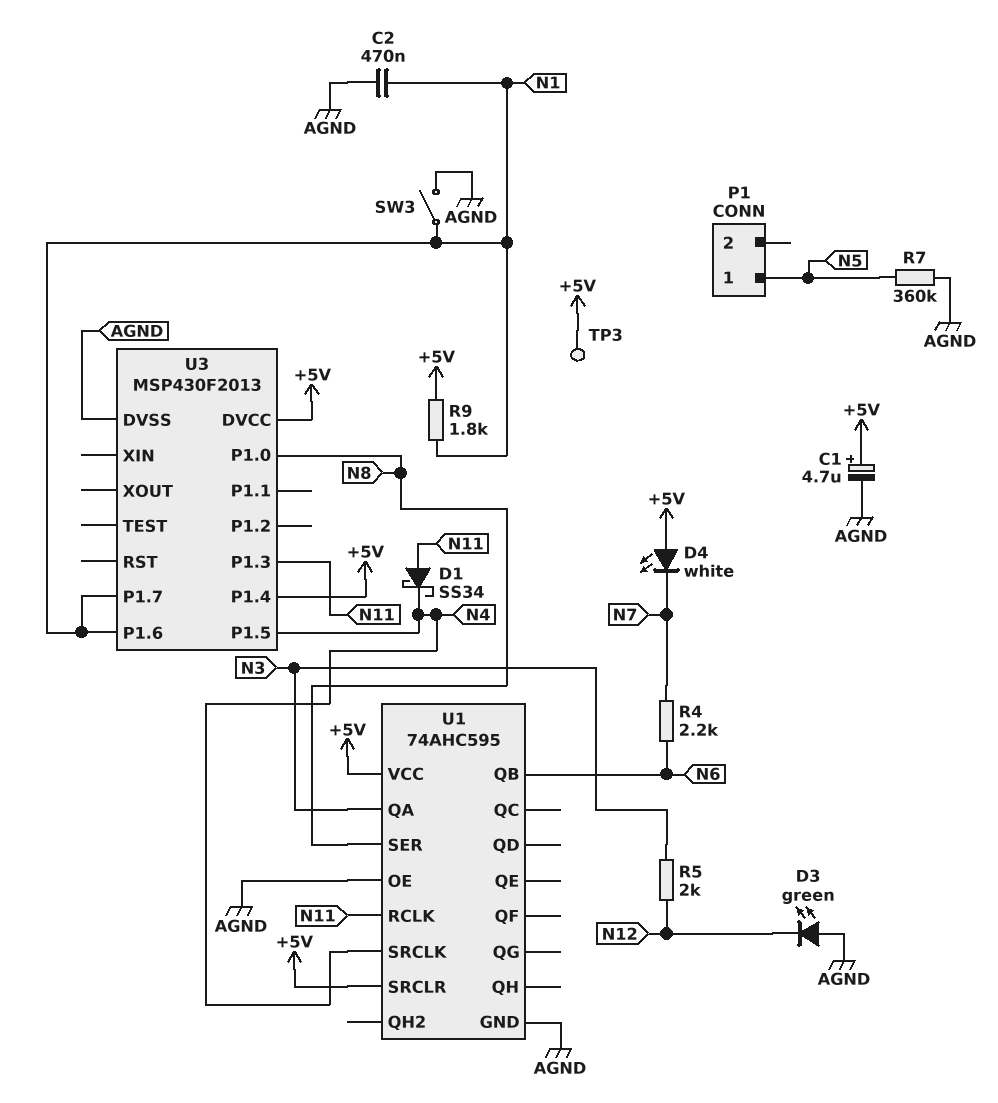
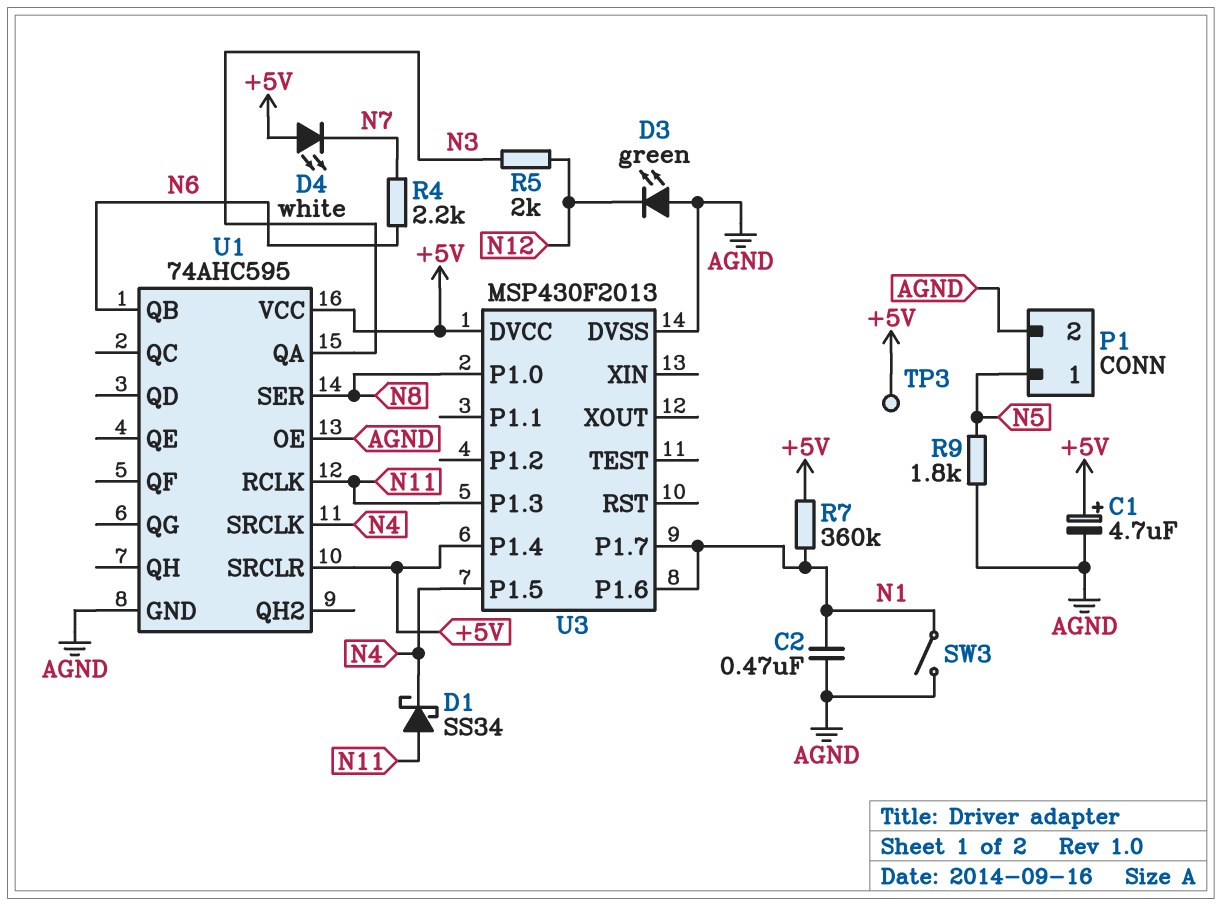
P1 pin 2: none -> AGND
R7: 360k (AGND, N5) -> 360k (+5V, N1)
R9: 1.8k (+5V, N1) -> 1.8k (AGND, N5)

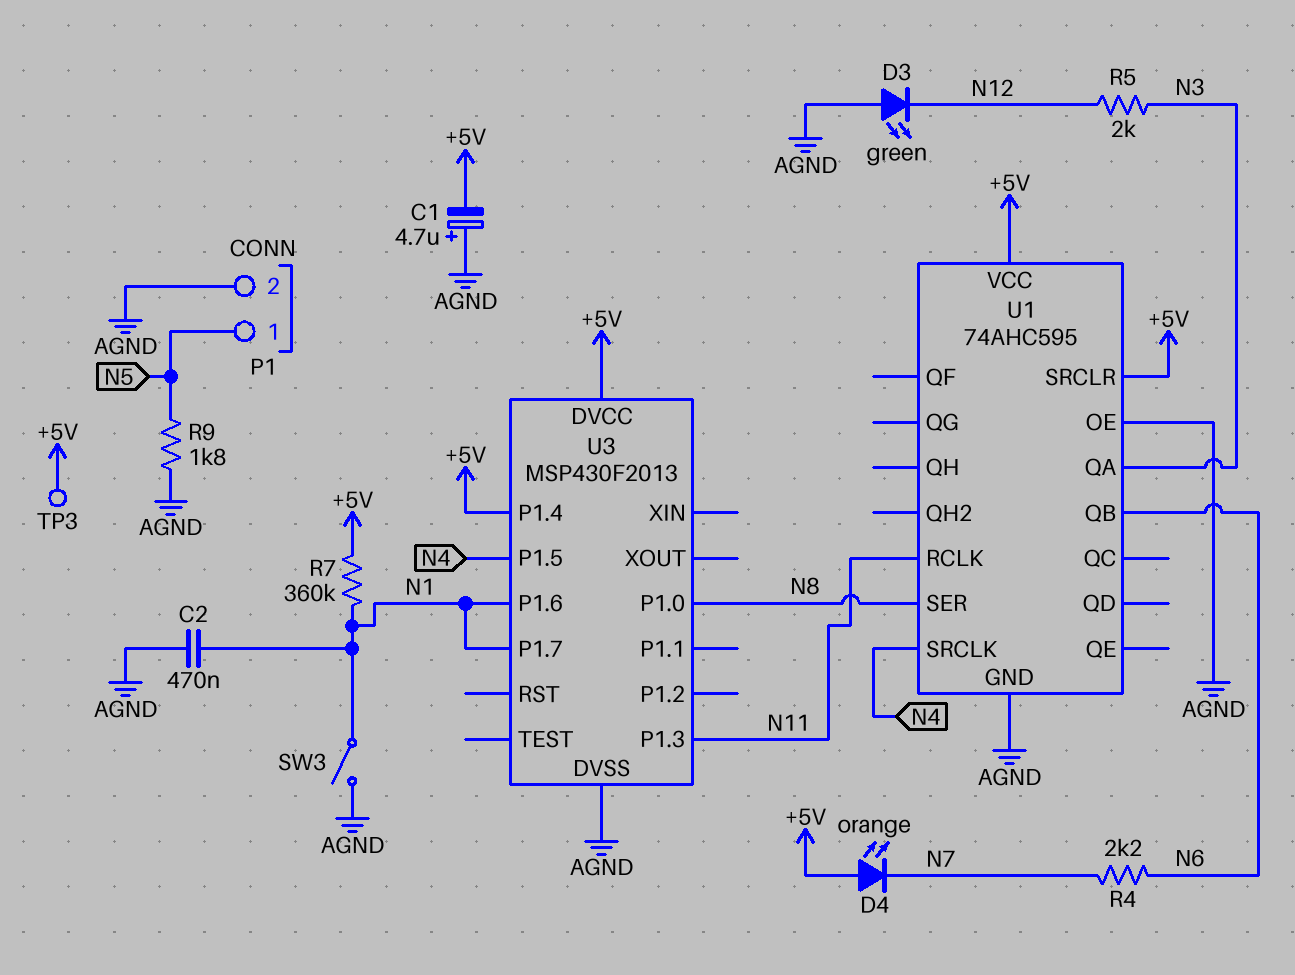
C1: 4.7uF (plus +5V, minus AGND) -> 4.7uF (plus AGND, minus +5V)
D1: schottky SS34 (A N11, K N4) -> none
D4: LED white (A +5V, K N7) -> LED orange (A +5V, K N7)

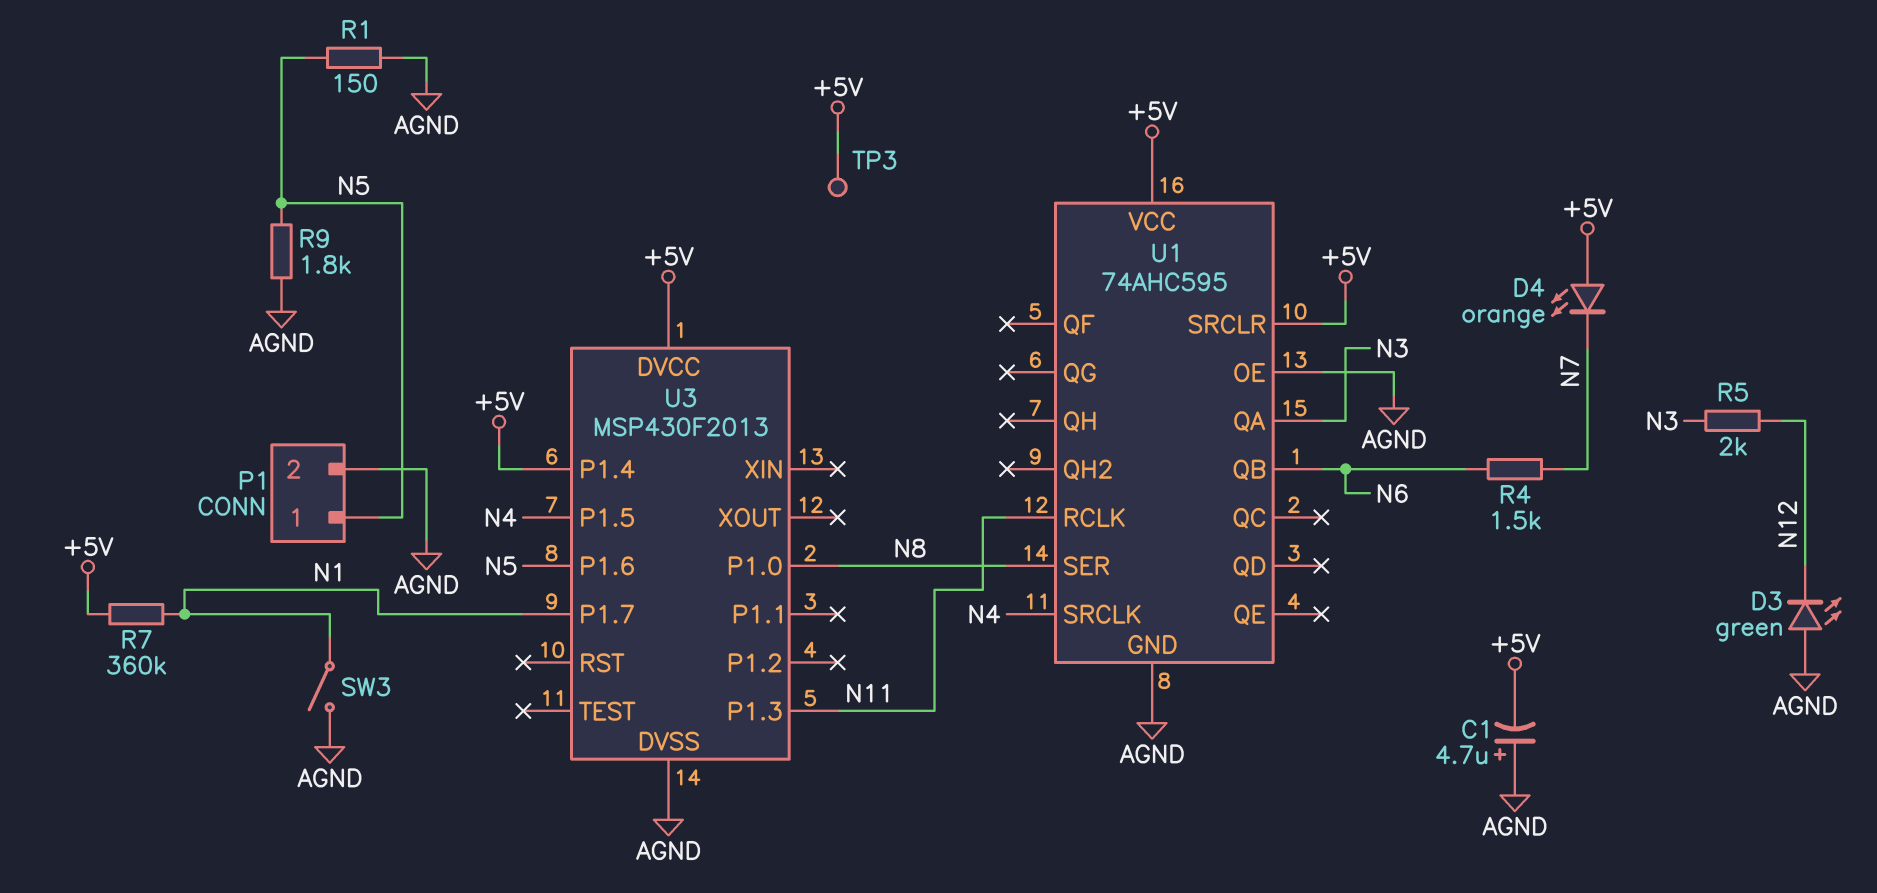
C2: 470nF (AGND, N1) -> none
R1: none -> 150 (AGND, N5)
R4: 2.2k (N6, N7) -> 1.5k (N6, N7)
U3 pin P1.6: N1 -> N5

